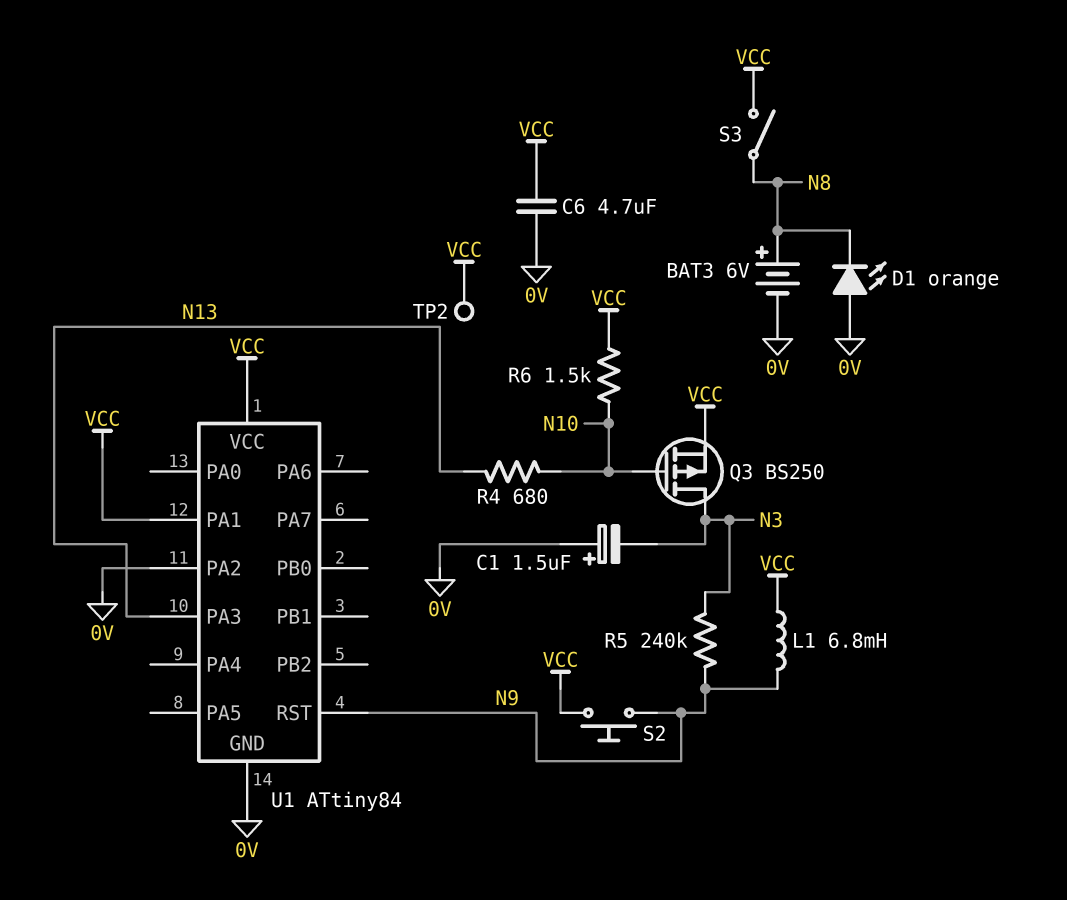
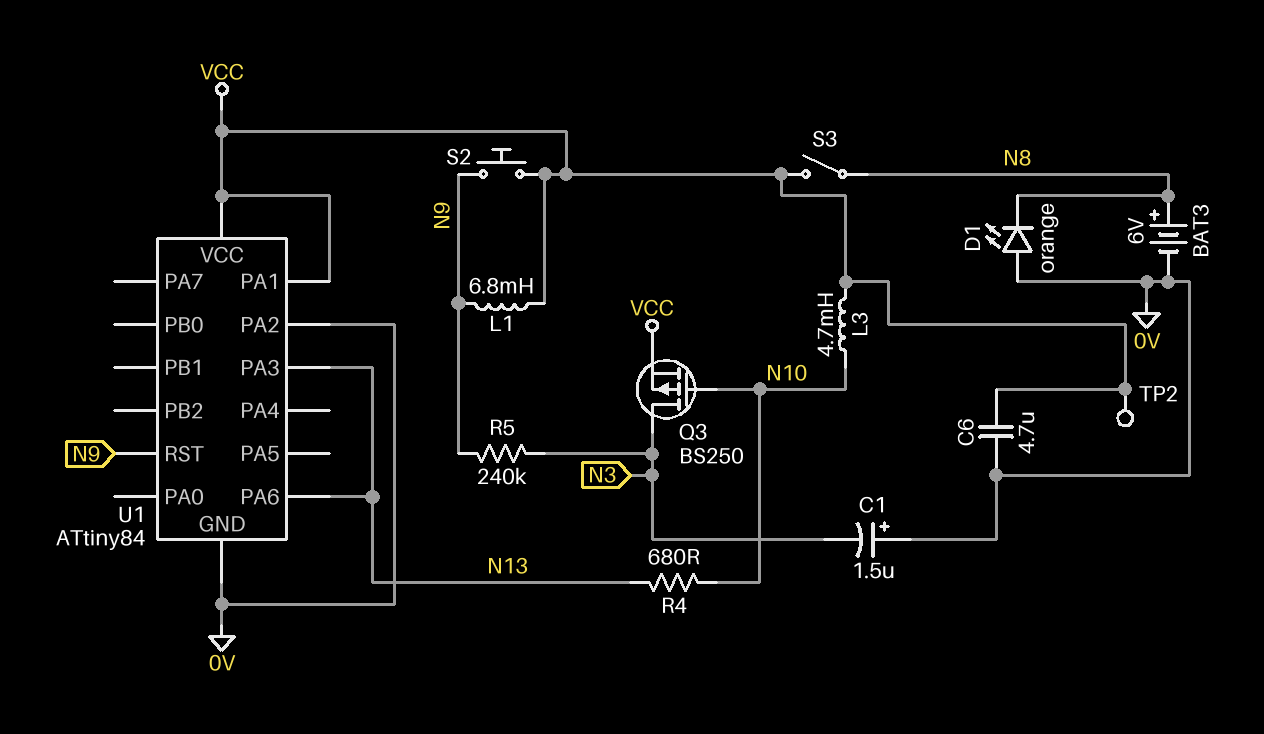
L3: none -> 4.7mH (N10, VCC)
R6: 1.5k (N10, VCC) -> none
U1 pin PA6: none -> N13

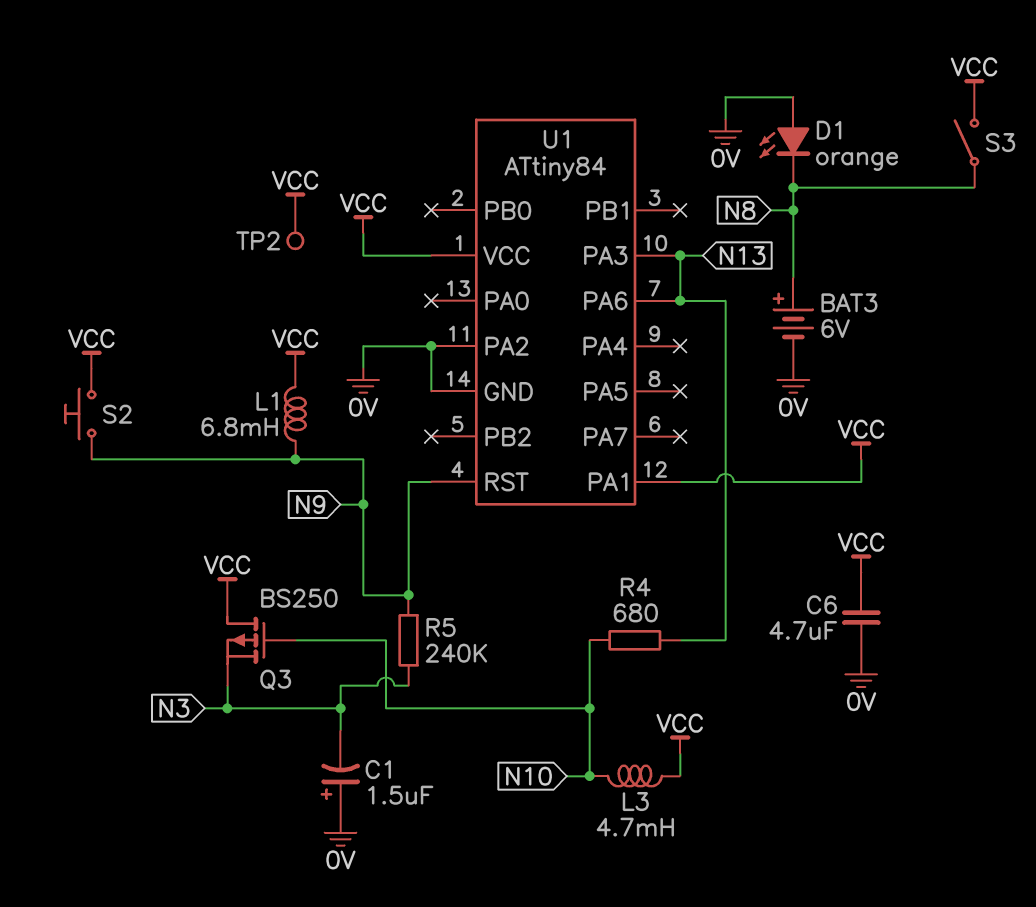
Q3: PMOS BS250 (G N10, D N3, S VCC) -> PMOS BS250 (G N10, D VCC, S N3)

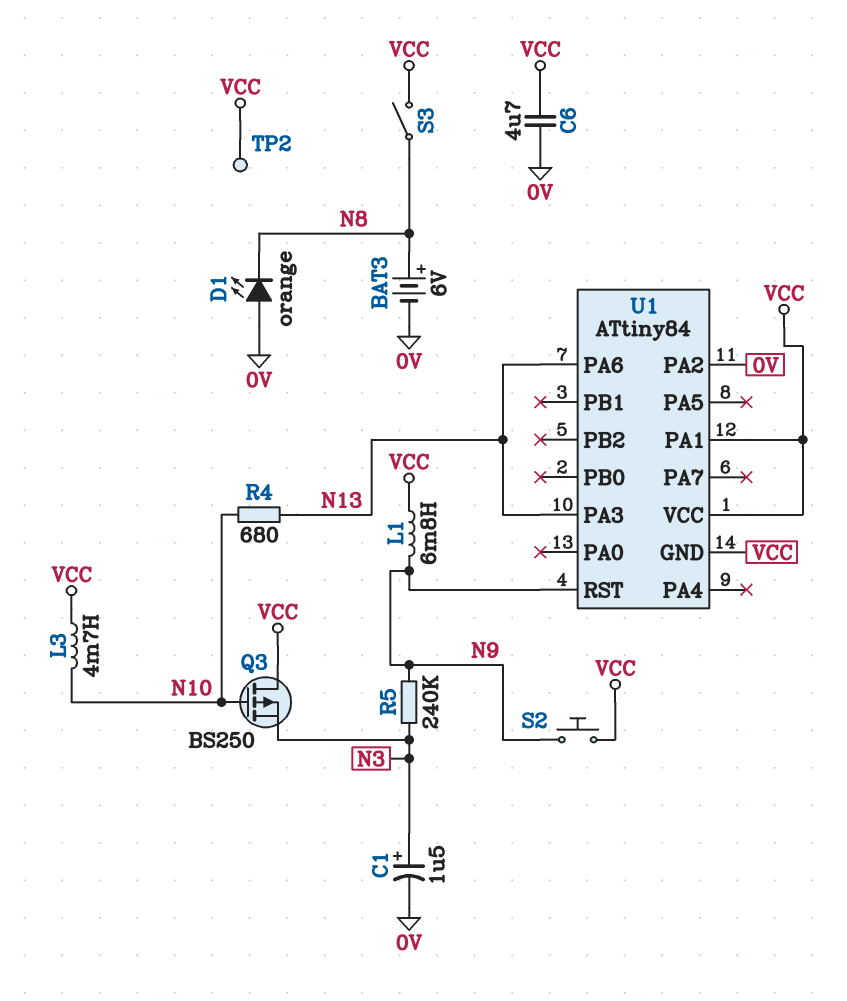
C1: 1.5uF (plus 0V, minus N3) -> 1.5uF (plus N3, minus 0V)
U1 pin GND: 0V -> VCC

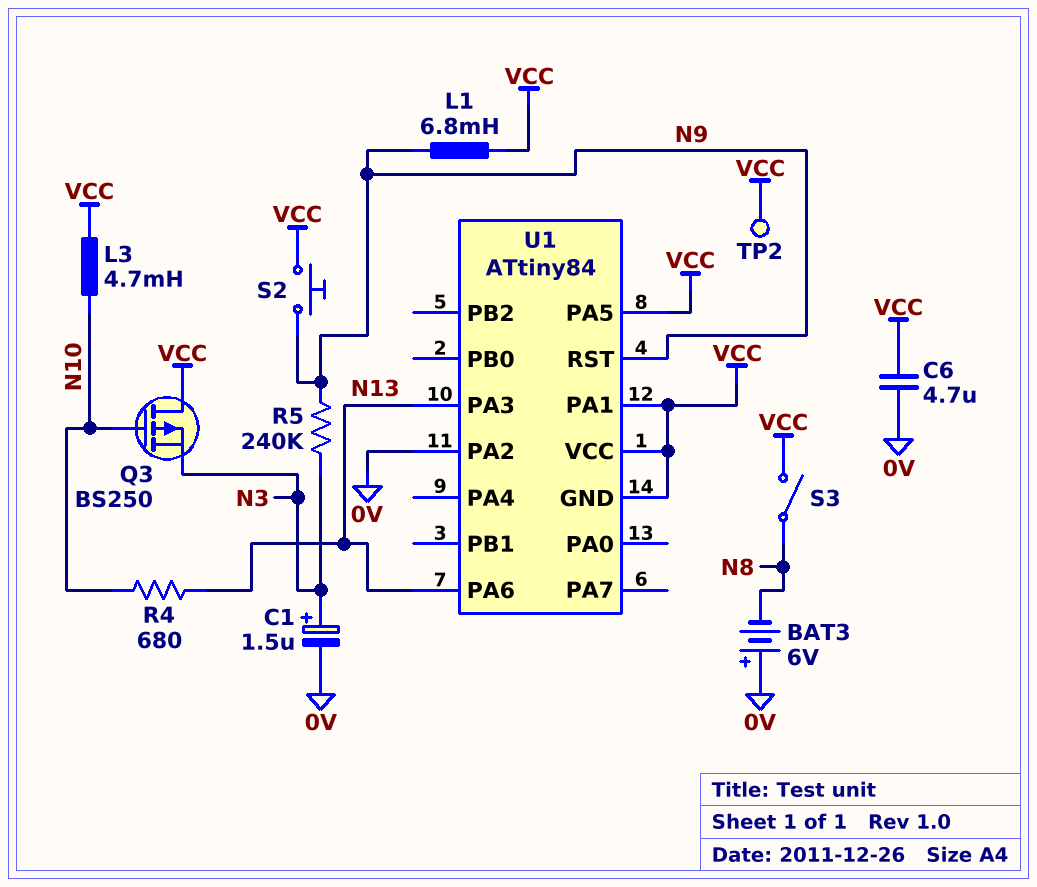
BAT3: 6V (plus N8, minus 0V) -> 6V (plus 0V, minus N8)
D1: LED orange (A 0V, K N8) -> none
U1 pin PA5: none -> VCC

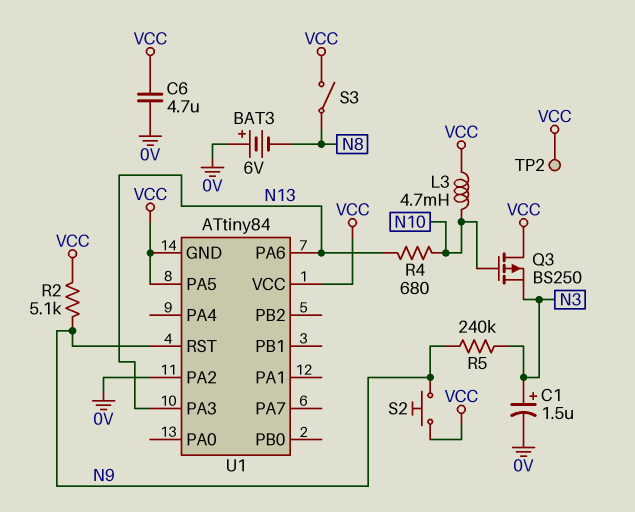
L1: 6.8mH (N9, VCC) -> none
R2: none -> 5.1k (N9, VCC)
U1 pin PA1: VCC -> none

